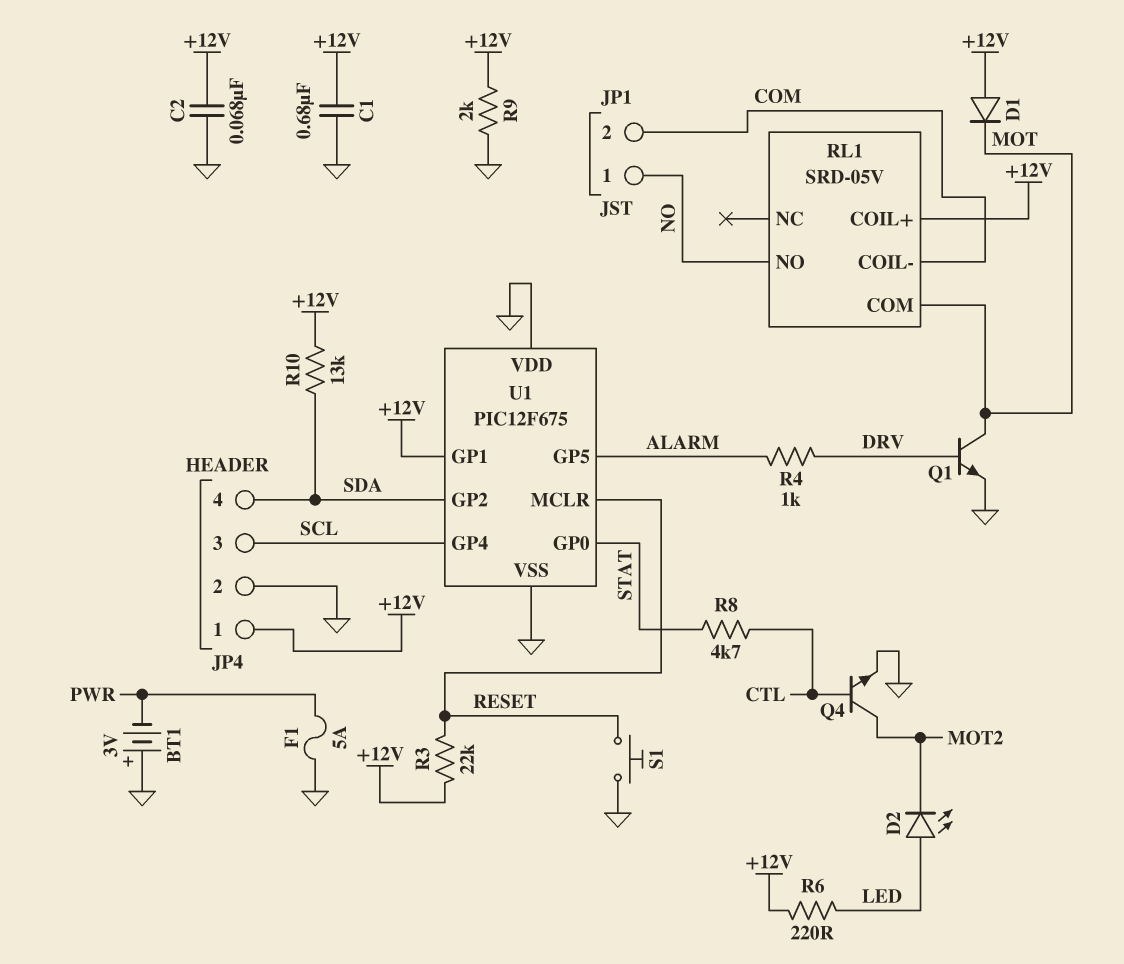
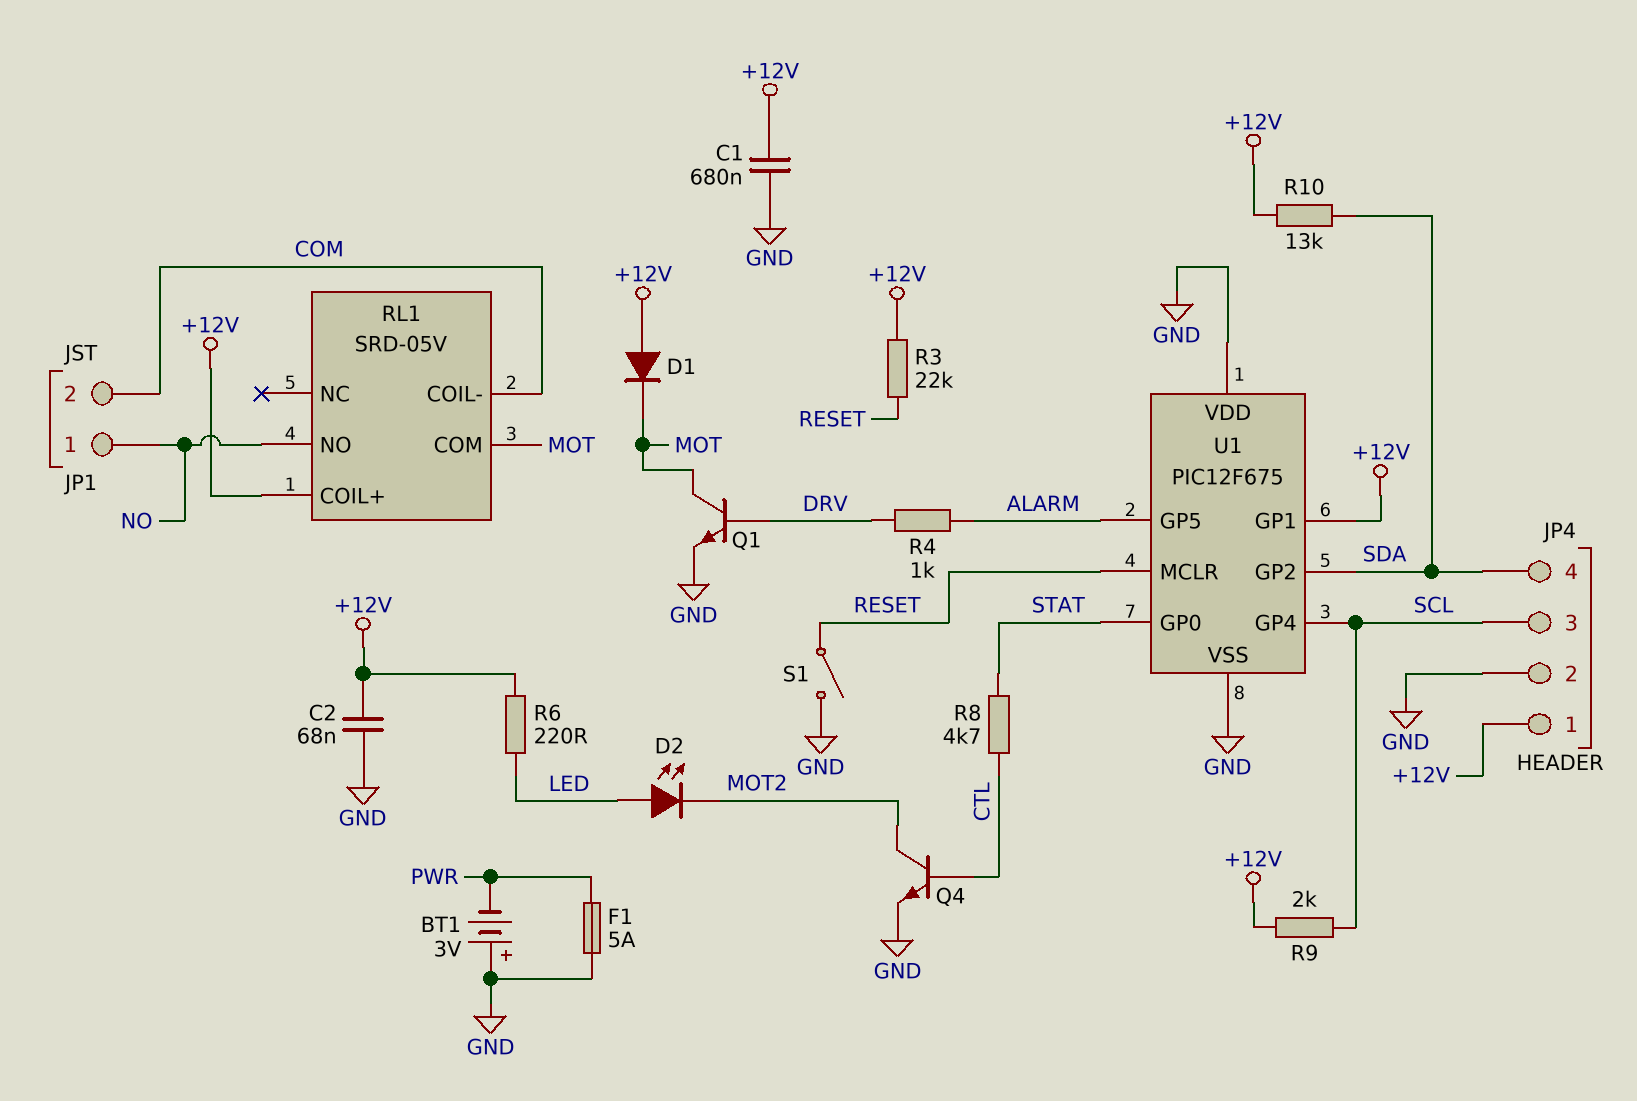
R9: 2k (+12V, GND) -> 2k (+12V, SCL)
S1: button (GND, RESET) -> switch (GND, RESET)

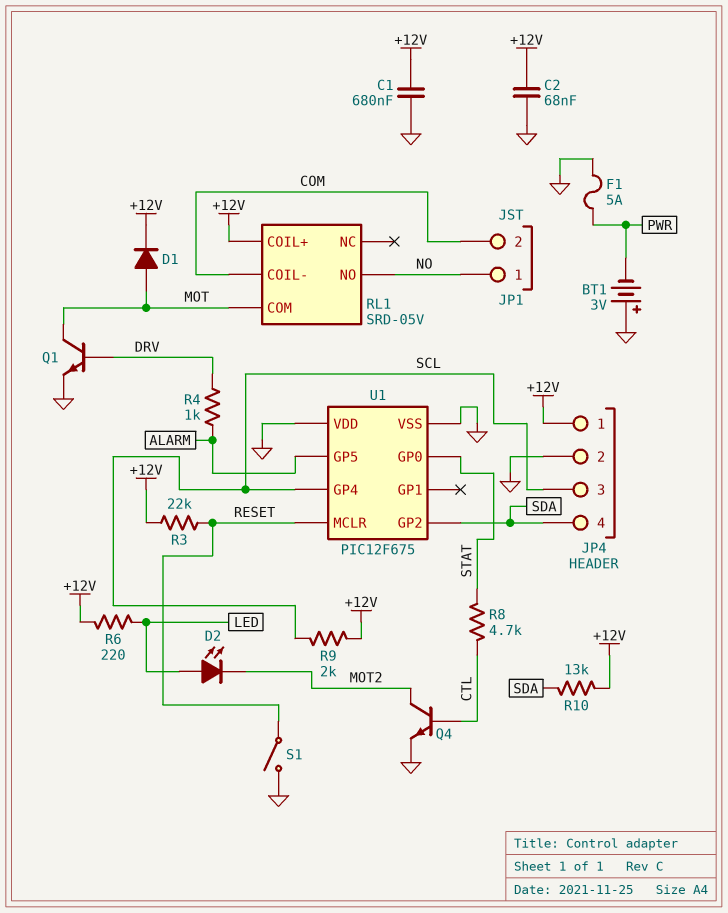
D1: diode (A +12V, K MOT) -> diode (A MOT, K +12V)
U1 pin GP1: +12V -> none

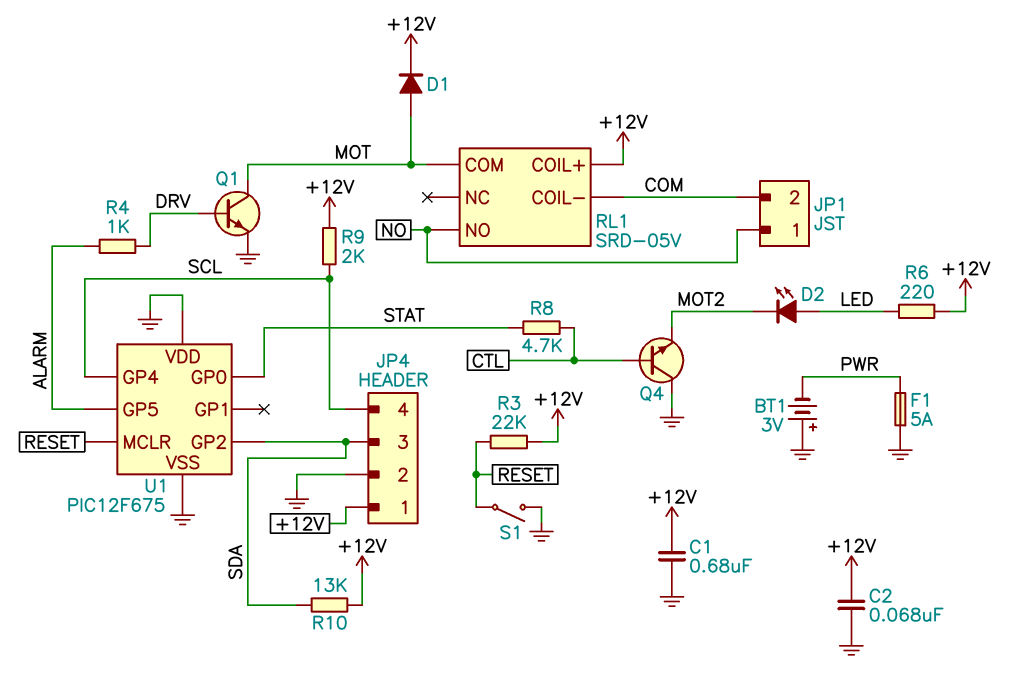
JP4 pin 3: SCL -> SDA
JP4 pin 4: SDA -> SCL
Q4: NPN (B CTL, C MOT2, E GND) -> NPN (B CTL, C GND, E MOT2)

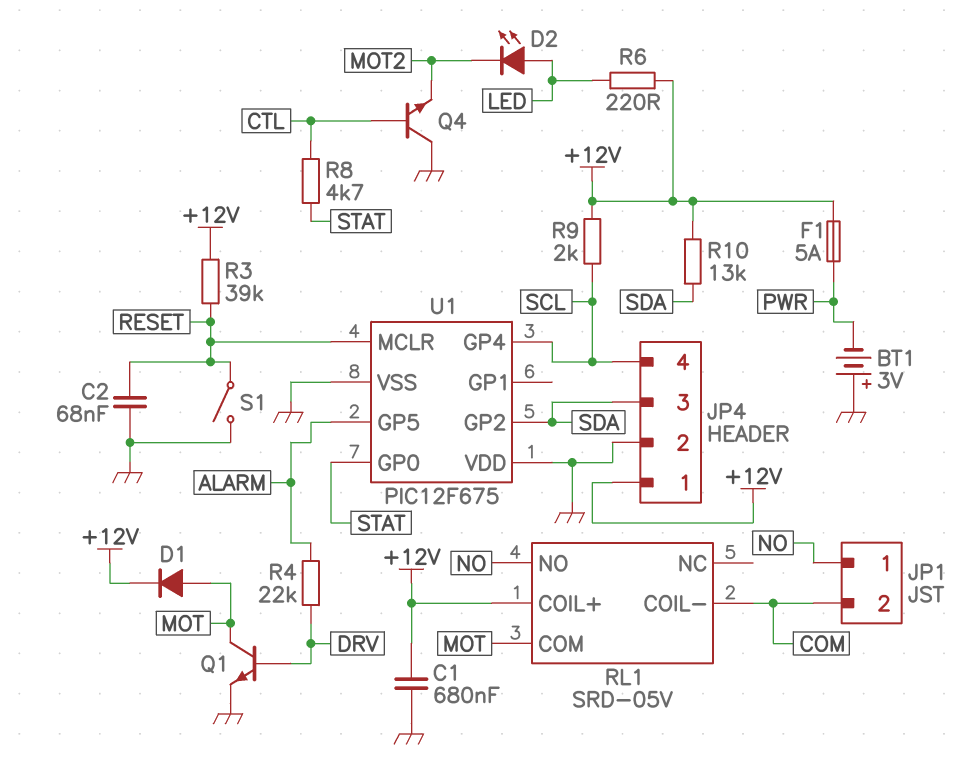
C2: 68nF (+12V, GND) -> 68nF (GND, RESET)
F1: 5A (GND, PWR) -> 5A (+12V, PWR)
R3: 22k (+12V, RESET) -> 39k (+12V, RESET)
R4: 1k (ALARM, DRV) -> 22k (ALARM, DRV)

